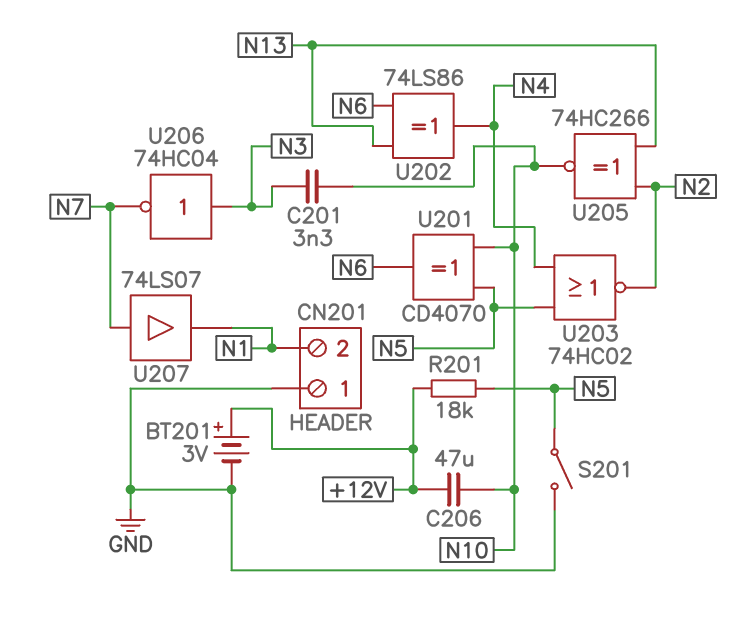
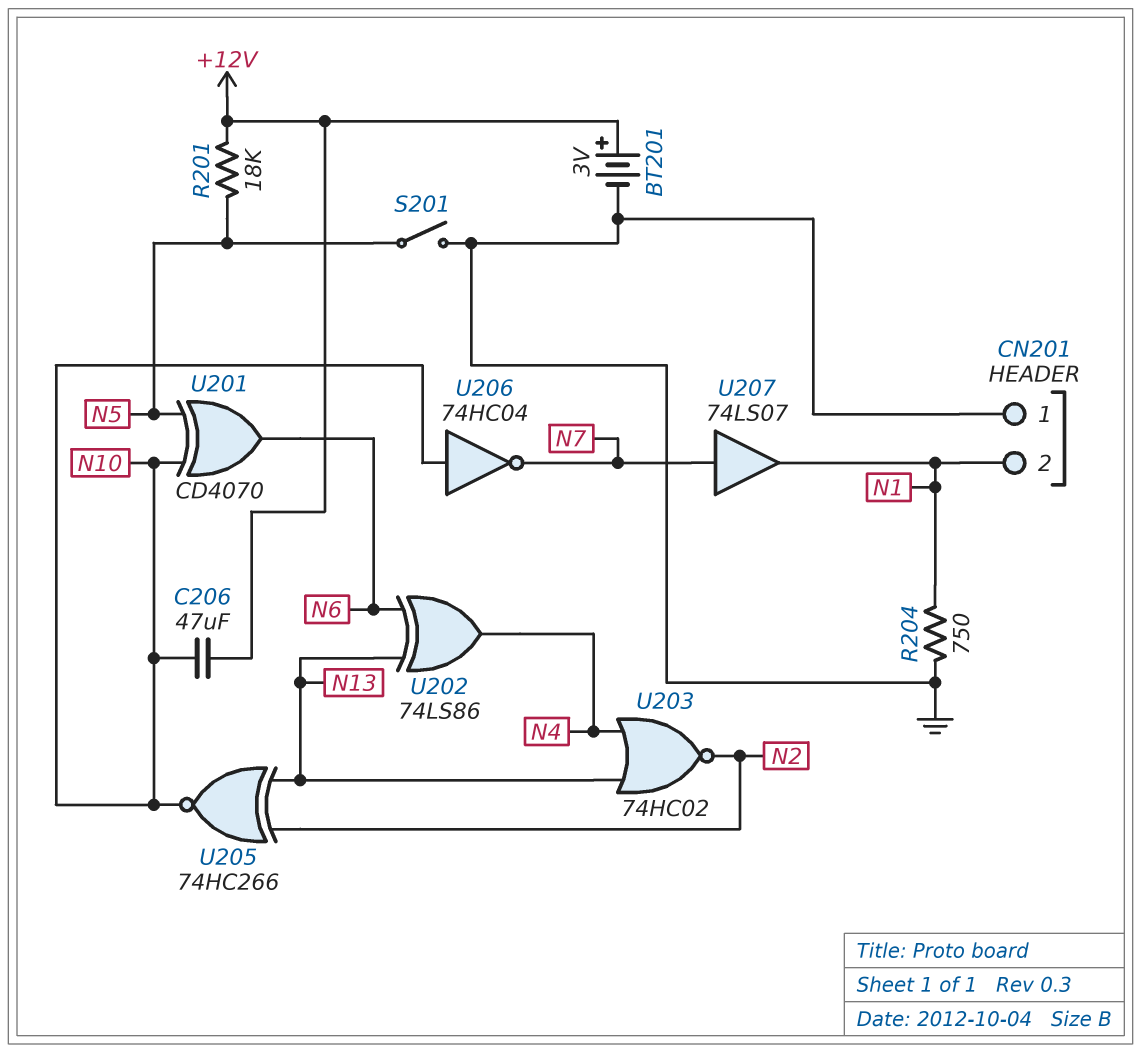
C201: 3.3nF (N3, N10) -> none
R204: none -> 750 (GND, N1)
U203: NOR 74HC02 (in N4, in N5, out N2) -> NOR 74HC02 (in N4, in N13, out N2)
U206: NOT 74HC04 (in N3, out N7) -> NOT 74HC04 (in N10, out N7)

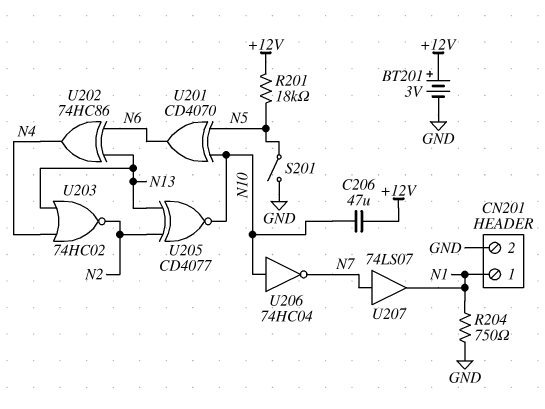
CN201 pin 1: GND -> N1
CN201 pin 2: N1 -> GND
U202: XOR 74LS86 (in N6, in N13, out N4) -> XOR 74HC86 (in N6, in N13, out N4)
U205: XNOR 74HC266 (in N2, in N13, out N10) -> XNOR CD4077 (in N2, in N13, out N10)

